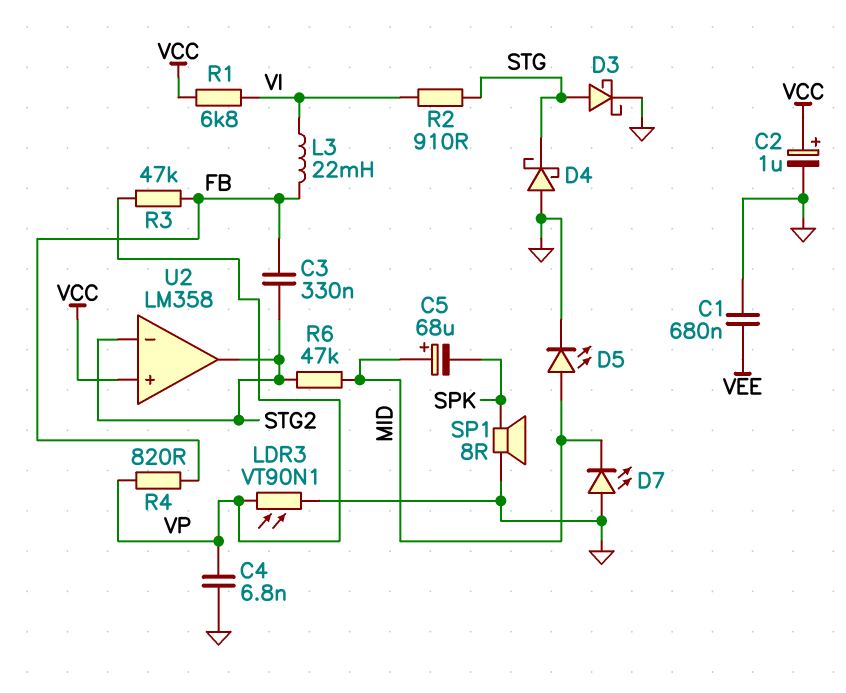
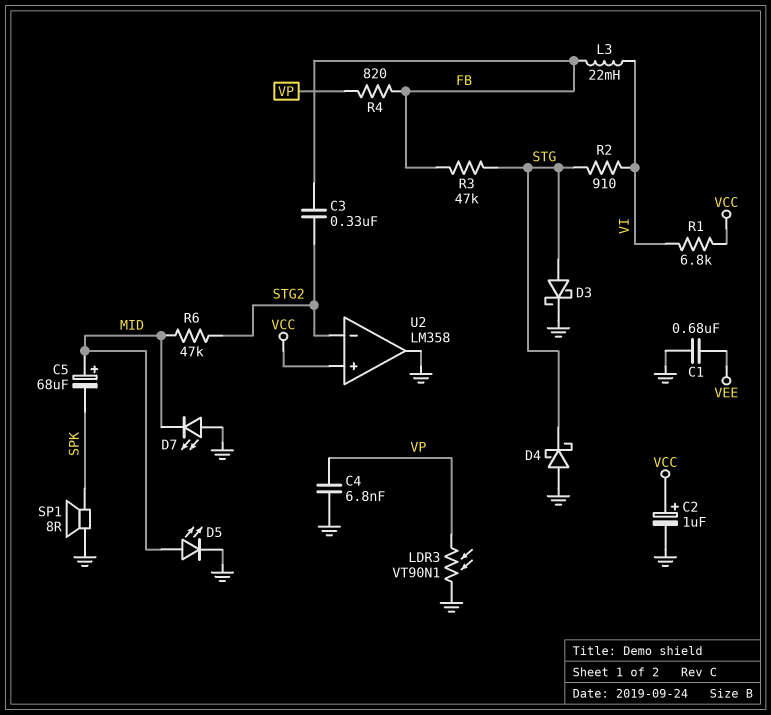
R3: 47k (FB, VP) -> 47k (FB, STG)
U2 pin out: STG2 -> GND

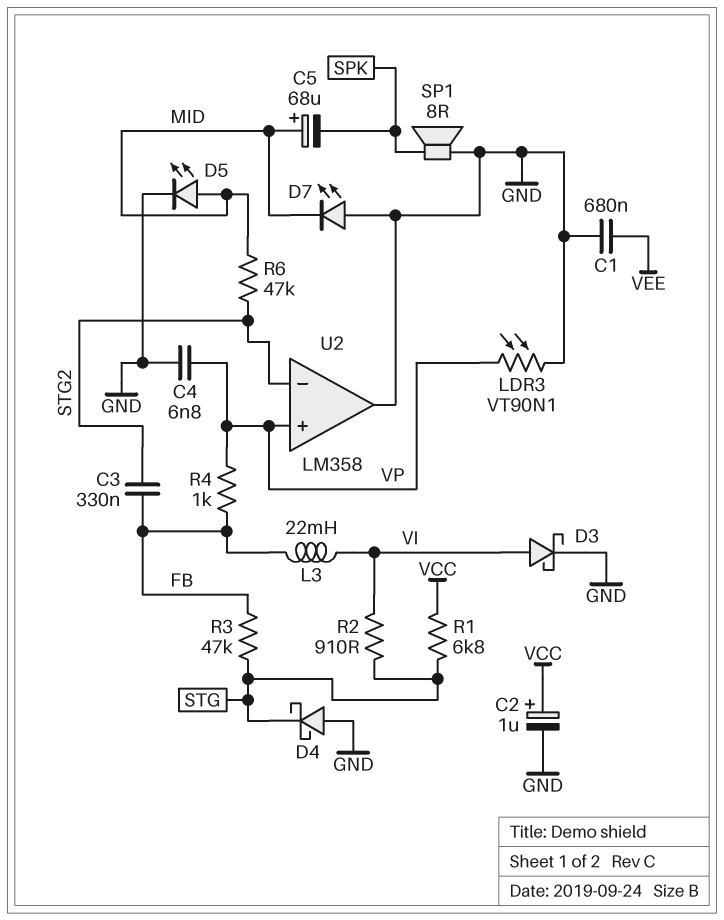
D3: schottky (A STG, K GND) -> schottky (A VI, K GND)
R1: 6.8k (VCC, VI) -> 6.8k (STG, VCC)
R4: 820 (FB, VP) -> 1k (FB, VP)
U2 pin in+: VCC -> VP

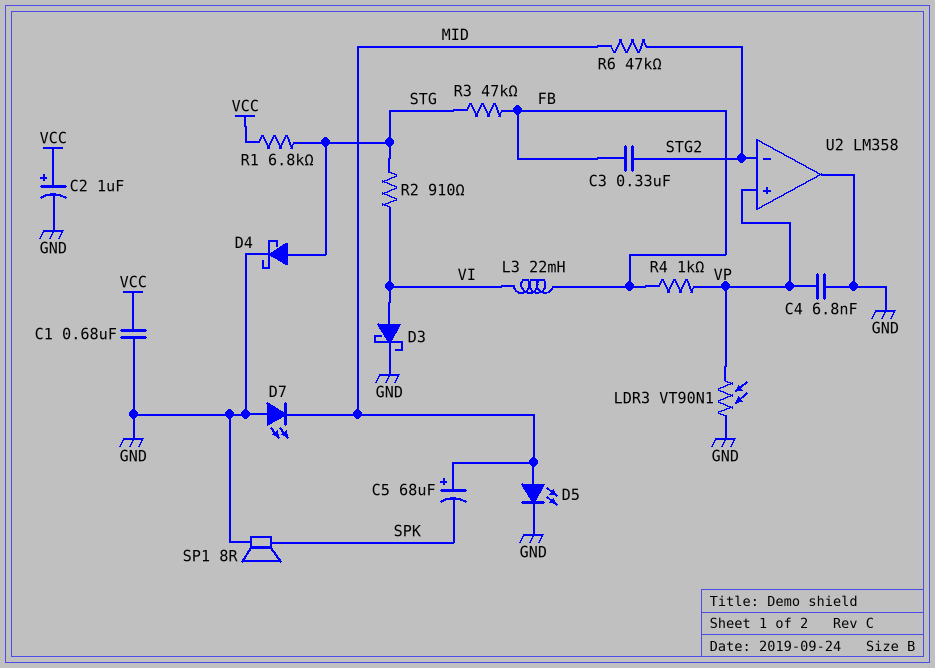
C1: 680nF (GND, VEE) -> 680nF (GND, VCC)
D4: schottky (A GND, K STG) -> schottky (A STG, K GND)

